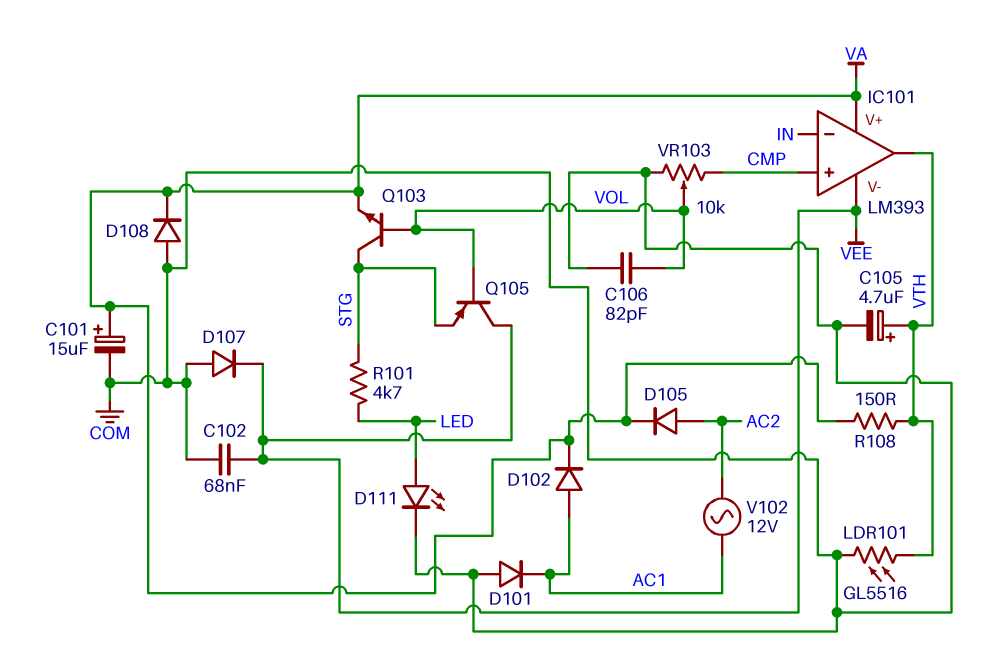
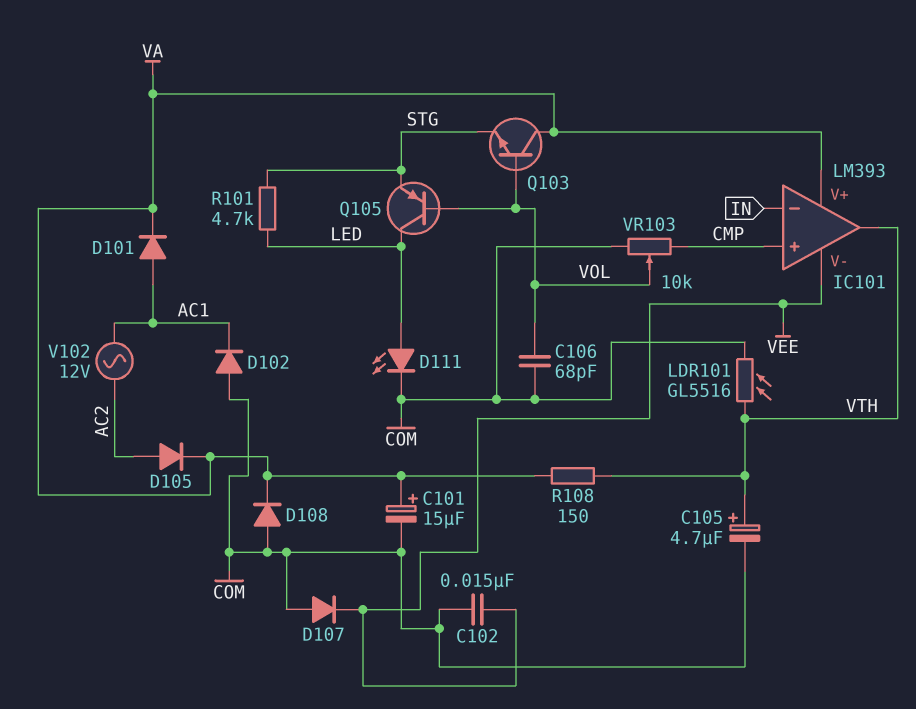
C102: 68nF (COM, VEE) -> 15nF (COM, VEE)
C106: 82pF (COM, VOL) -> 68pF (COM, VOL)
D101: diode (A COM, K AC1) -> diode (A AC1, K VA)
D102: diode (A AC1, K VA) -> diode (A COM, K AC1)
Q103: NPN (B VOL, C STG, E VA) -> NPN (B VOL, C VA, E STG)
Q105: PNP (B VOL, C VEE, E STG) -> PNP (B VOL, C LED, E STG)

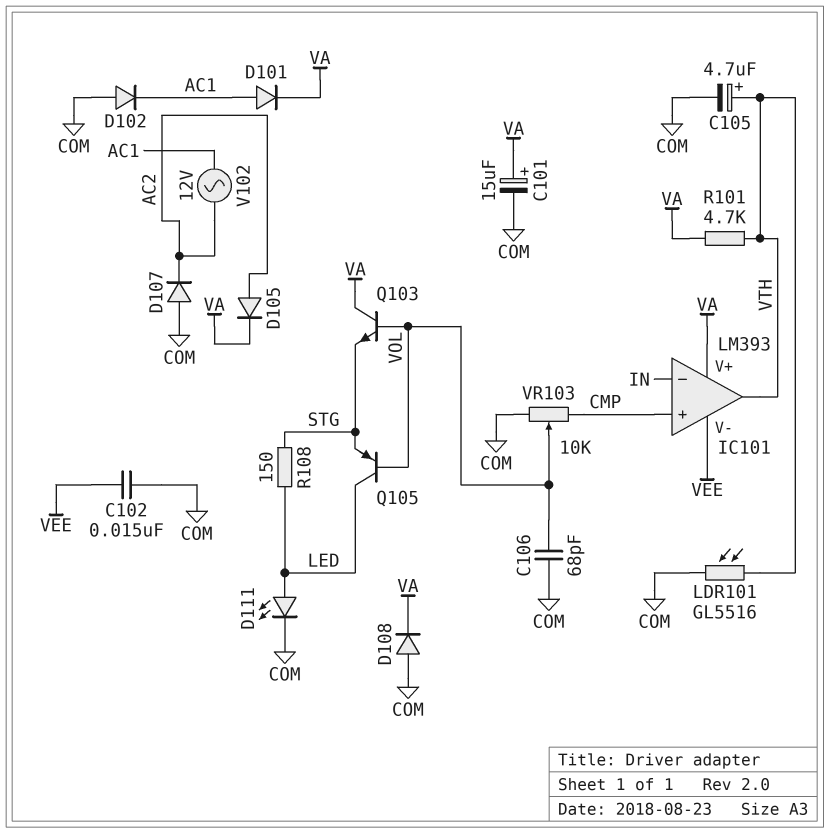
D107: diode (A COM, K VEE) -> diode (A COM, K AC2)
R101: 4.7k (LED, STG) -> 4.7k (VA, VTH)
R108: 150 (VA, VTH) -> 150 (LED, STG)

